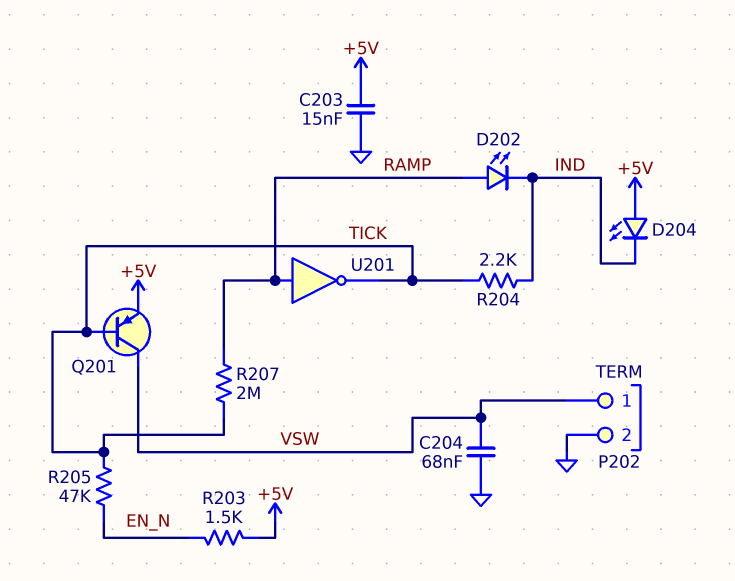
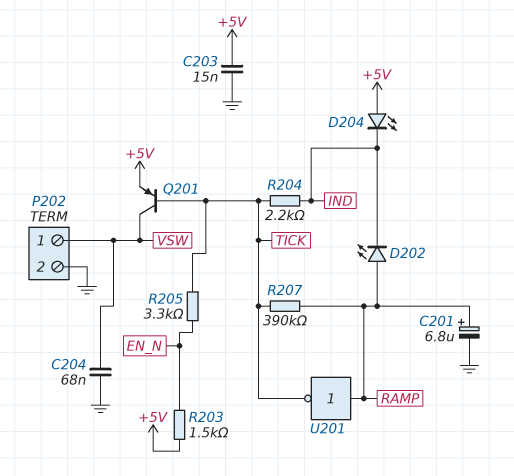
C201: none -> 6.8uF (plus RAMP, minus GND)
R205: 47k (EN_N, TICK) -> 3.3k (EN_N, TICK)
R207: 2M (RAMP, TICK) -> 390k (RAMP, TICK)

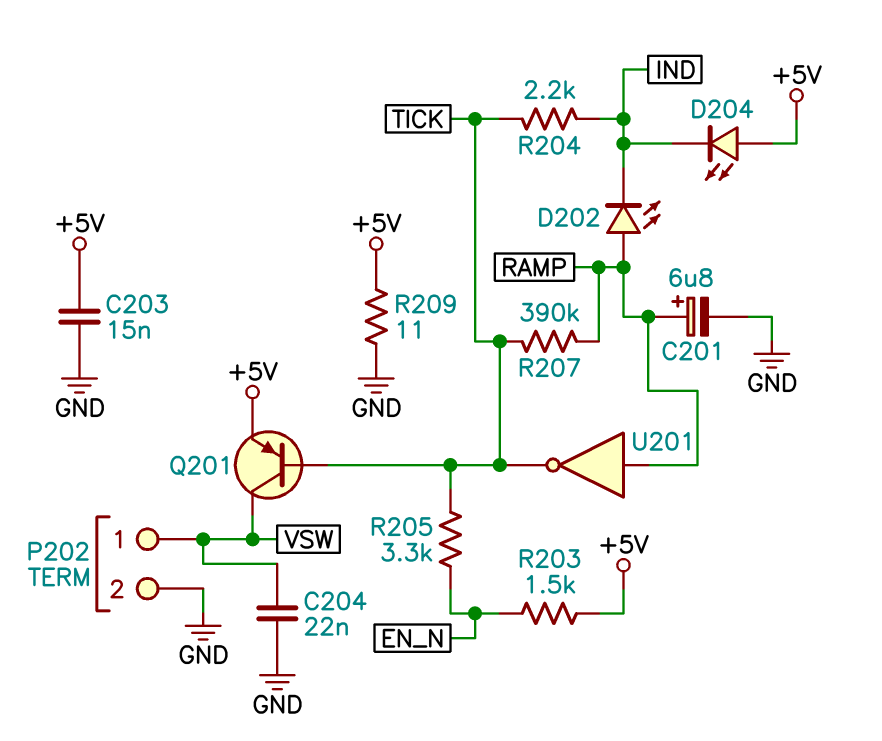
C204: 68nF (GND, VSW) -> 22nF (GND, VSW)
R209: none -> 11 (+5V, GND)

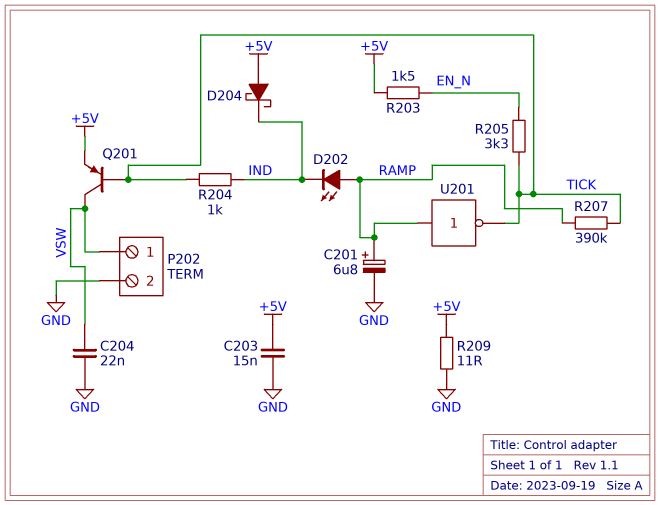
D204: LED (A +5V, K IND) -> schottky (A +5V, K IND)
R204: 2.2k (IND, TICK) -> 1k (IND, TICK)

